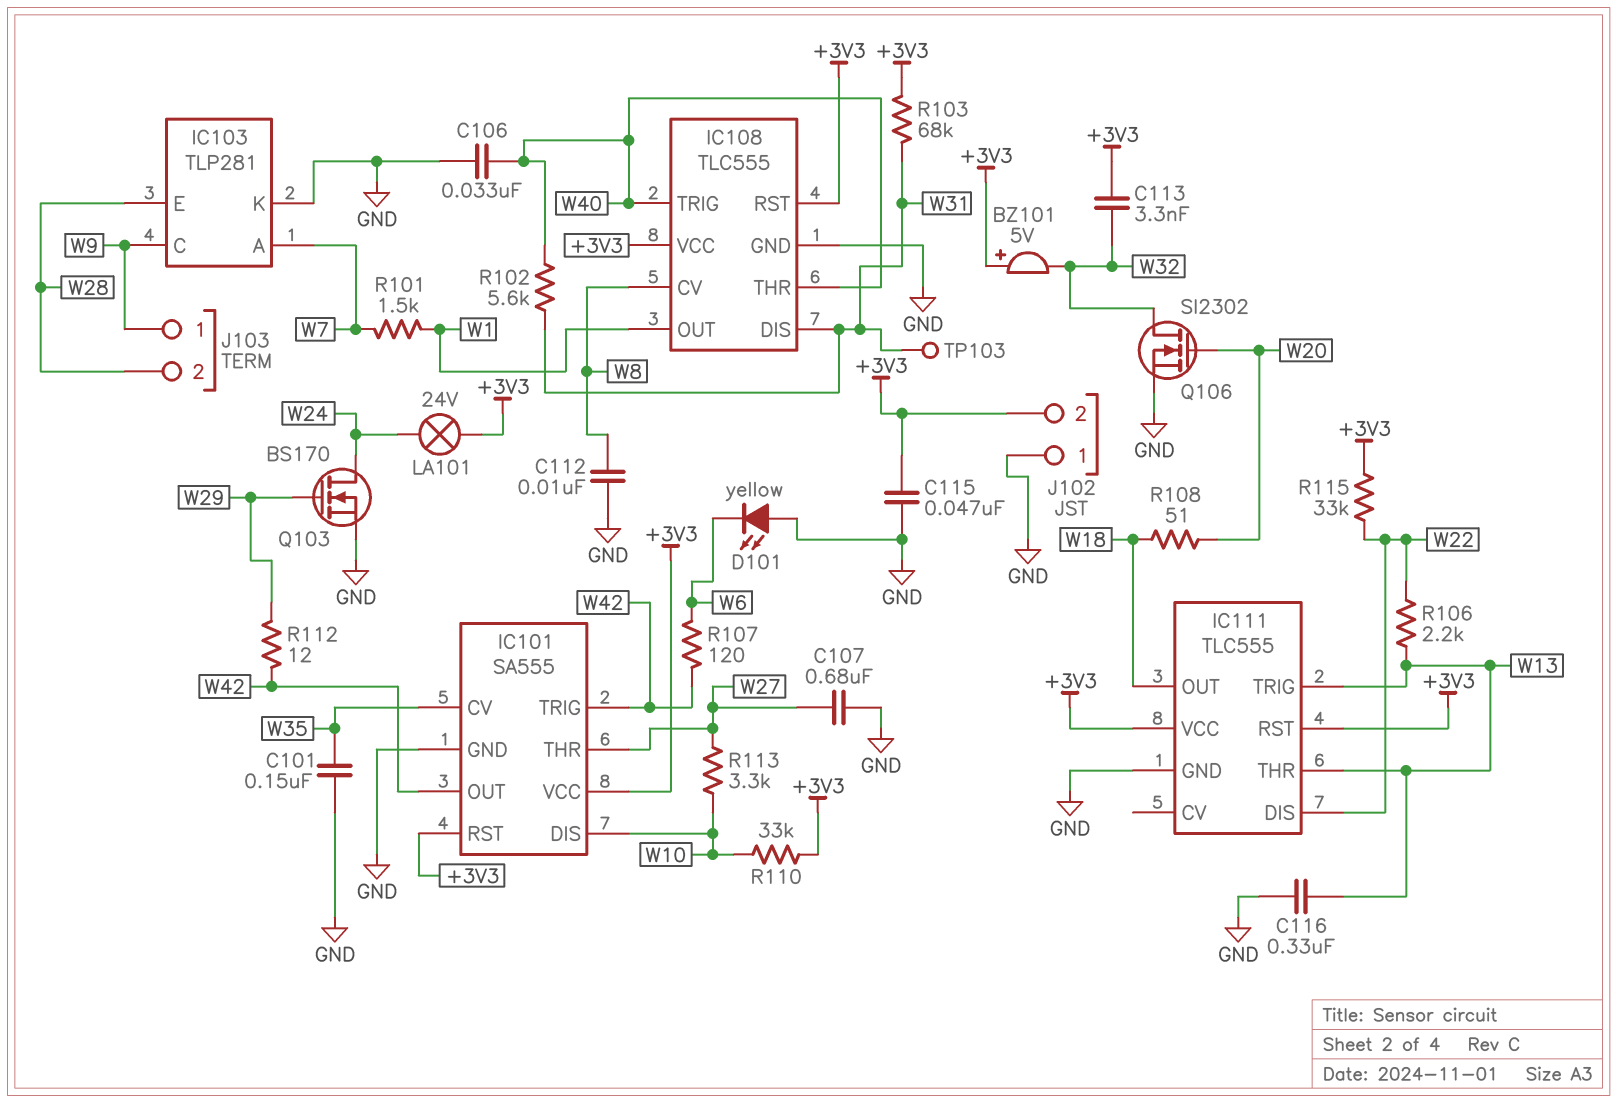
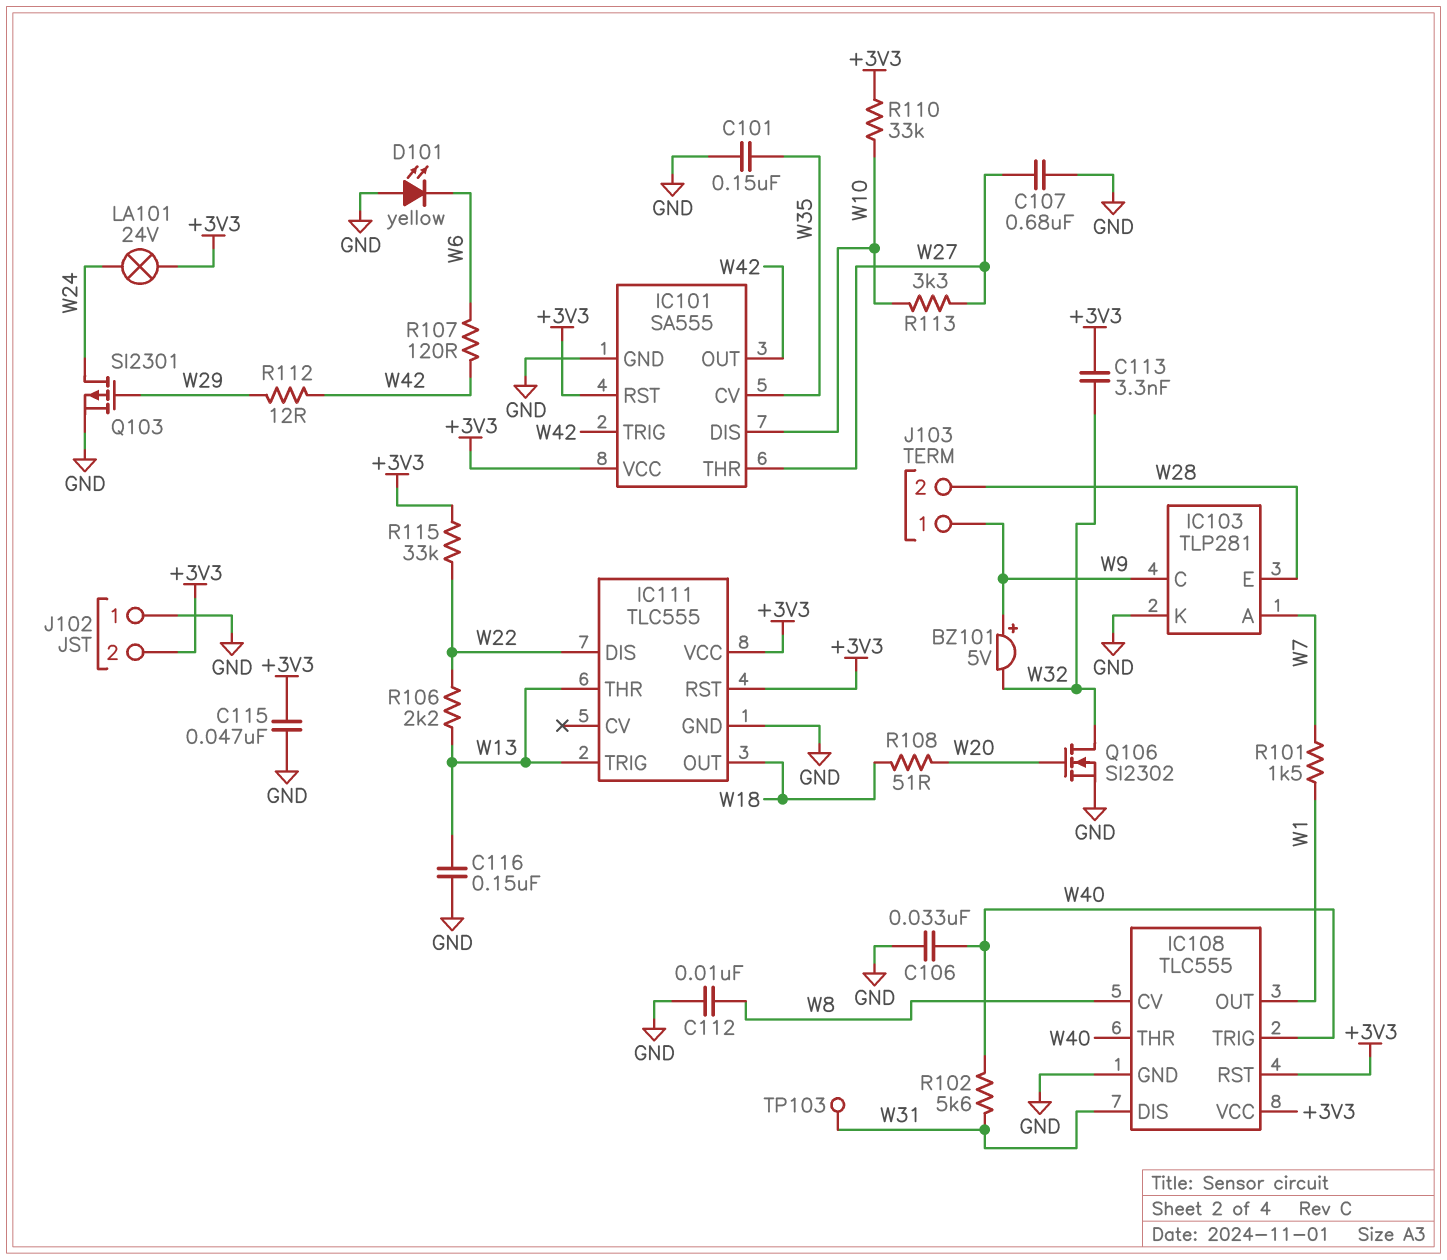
BZ101: buzzer 5V (plus +3V3, minus W32) -> buzzer 5V (plus W9, minus W32)
C116: 330nF (GND, W13) -> 150nF (GND, W13)
Q103: NMOS BS170 (G W29, D W24, S GND) -> PMOS SI2301 (G W29, D W24, S GND)
R103: 68k (+3V3, W31) -> none

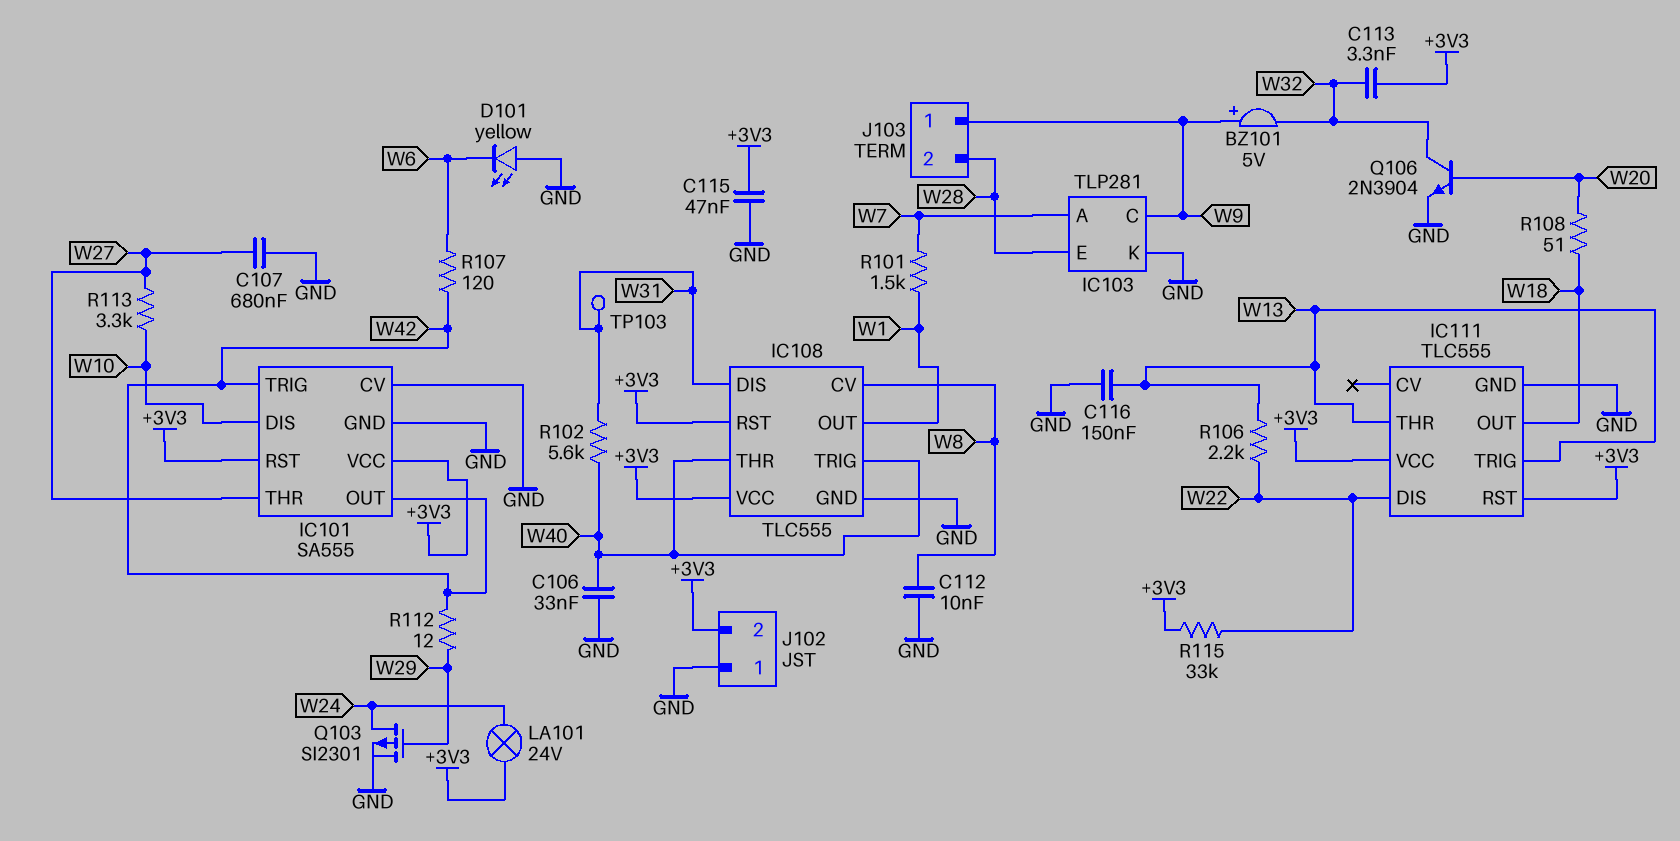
C101: 150nF (GND, W35) -> none
IC101 pin CV: W35 -> GND
Q106: NMOS SI2302 (G W20, D W32, S GND) -> NPN 2N3904 (B W20, C W32, E GND)
R110: 33k (+3V3, W10) -> none

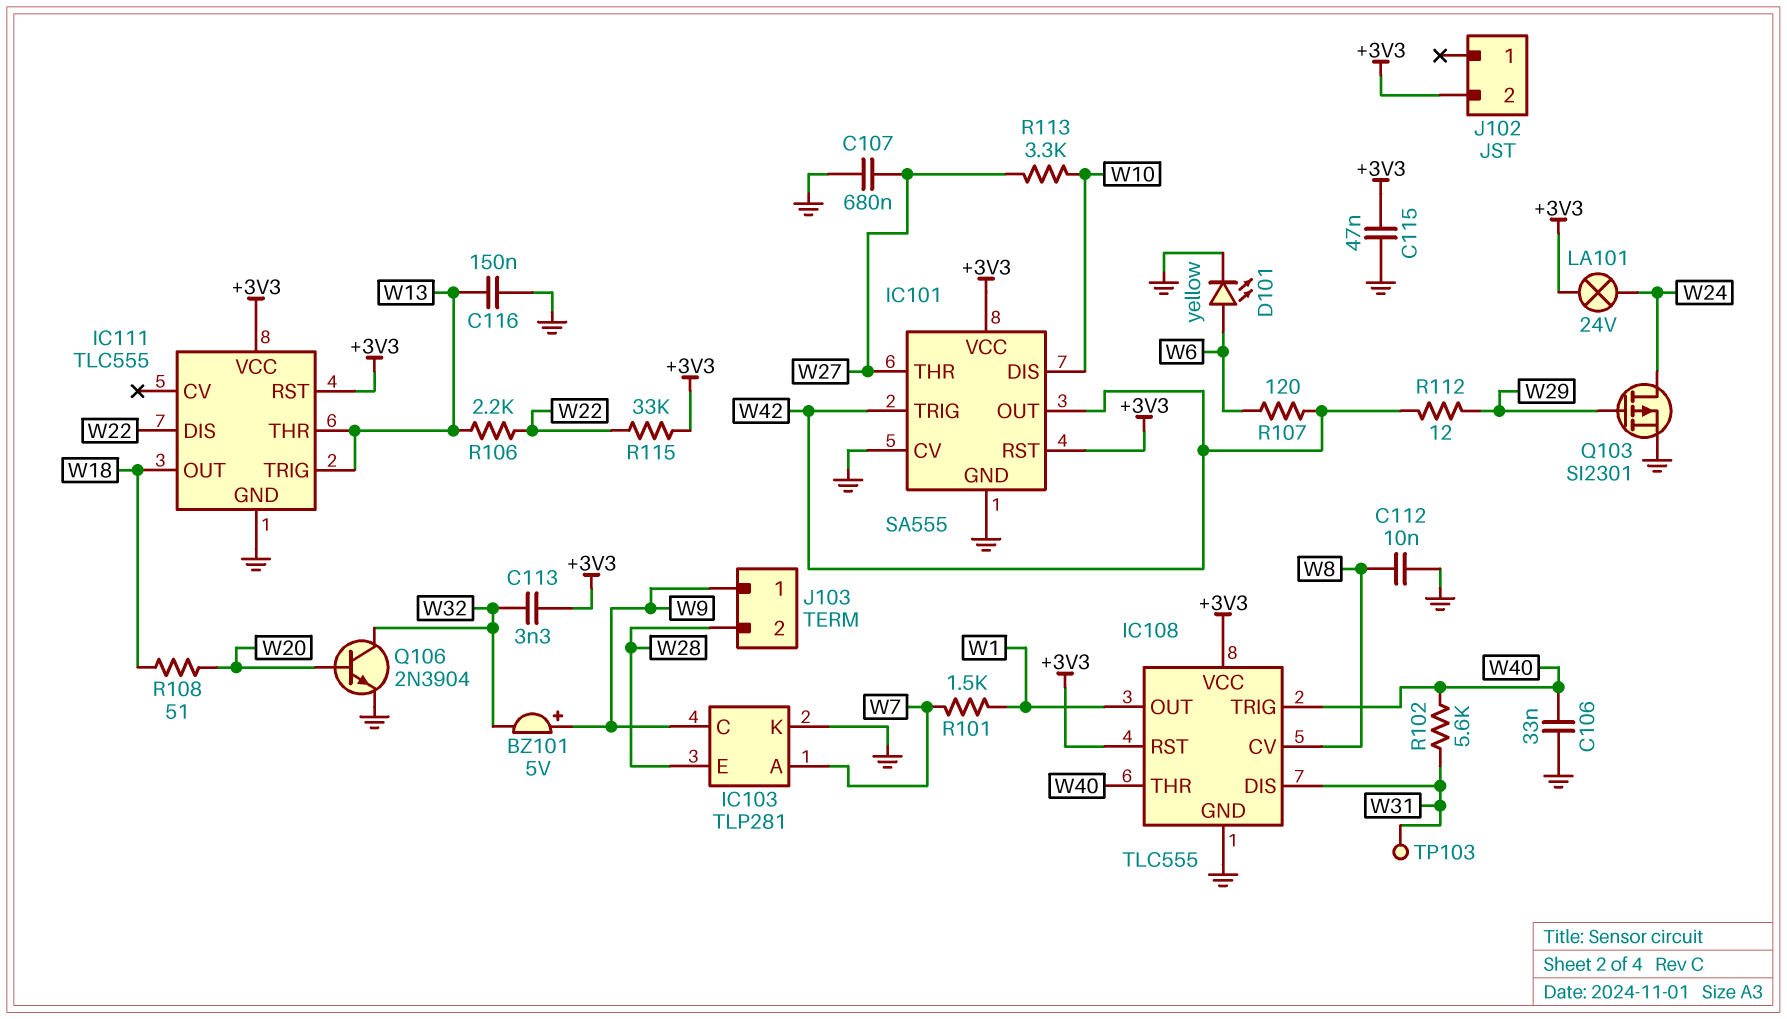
D101: LED yellow (A GND, K W6) -> LED yellow (A W6, K GND)
J102 pin 1: GND -> none

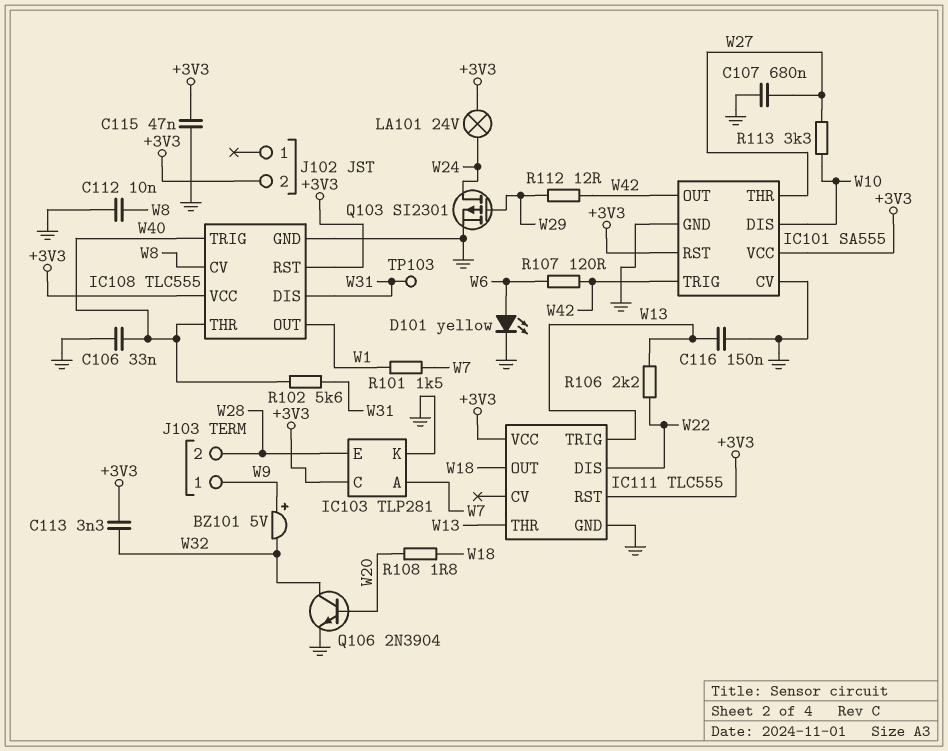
IC103 pin C: W9 -> +3V3
R108: 51 (W18, W20) -> 1.8 (W18, W20)
R115: 33k (+3V3, W22) -> none

